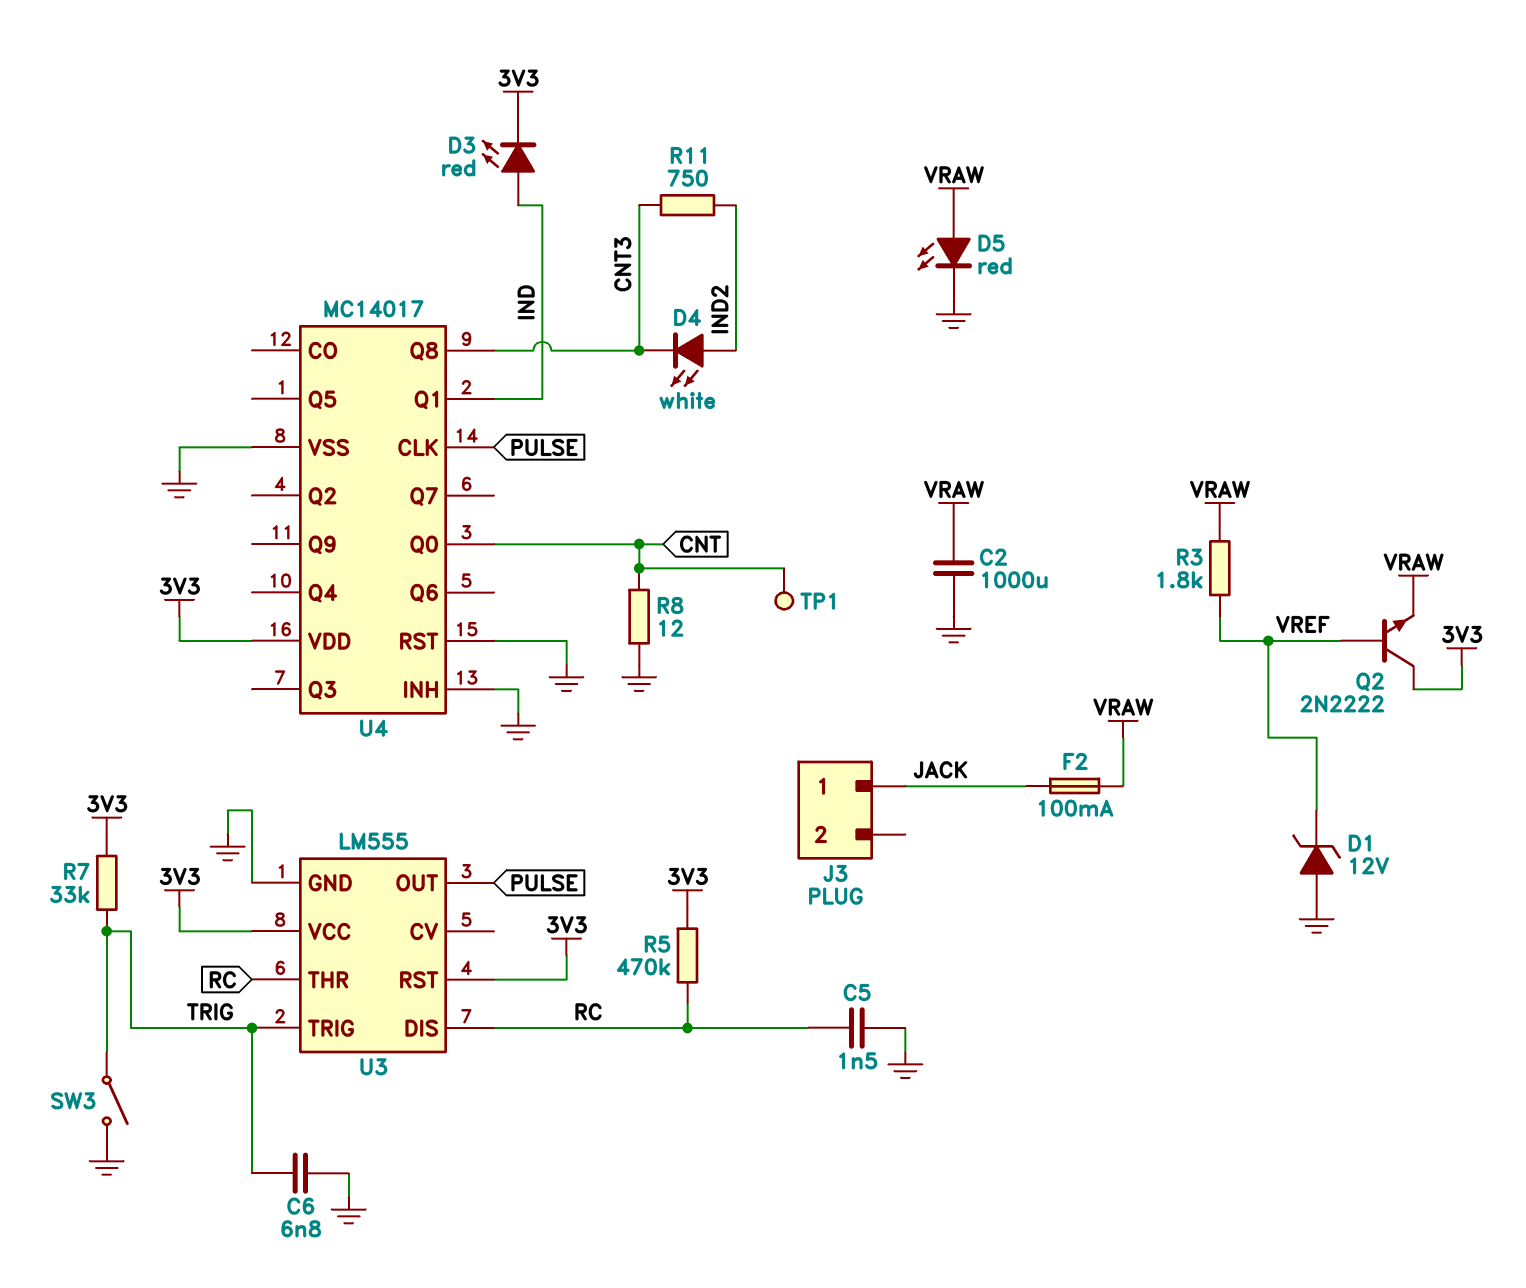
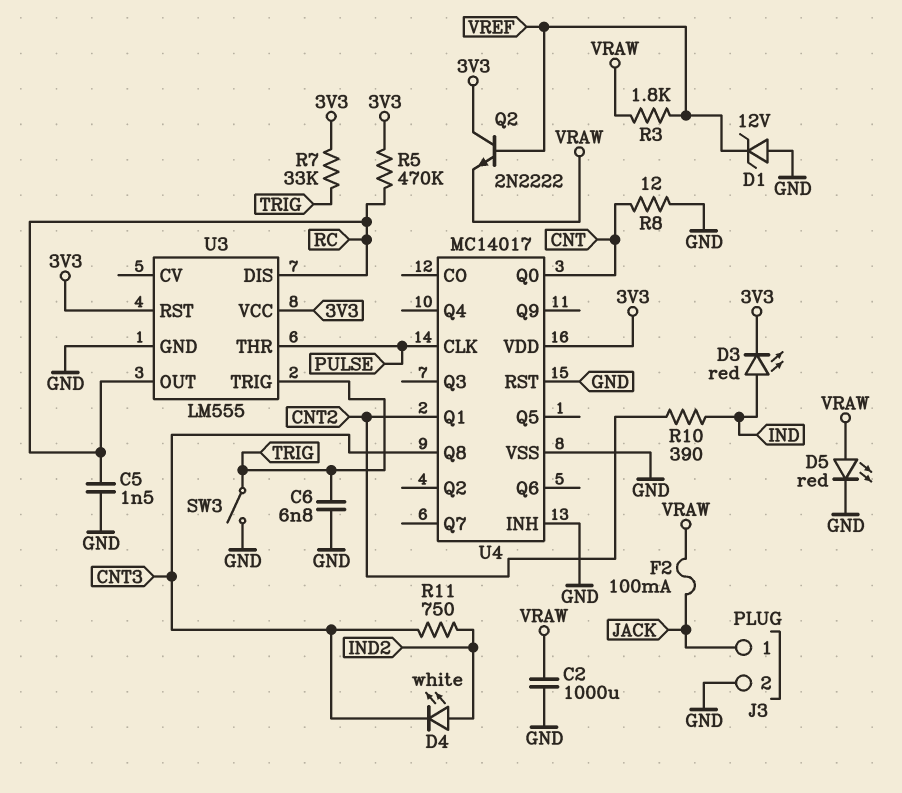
J3 pin 2: none -> GND
R10: none -> 390 (CNT2, IND)
TP1: test point (CNT) -> none
U3 pin OUT: PULSE -> RC
U3 pin THR: RC -> PULSE
U4 pin Q1: IND -> CNT2

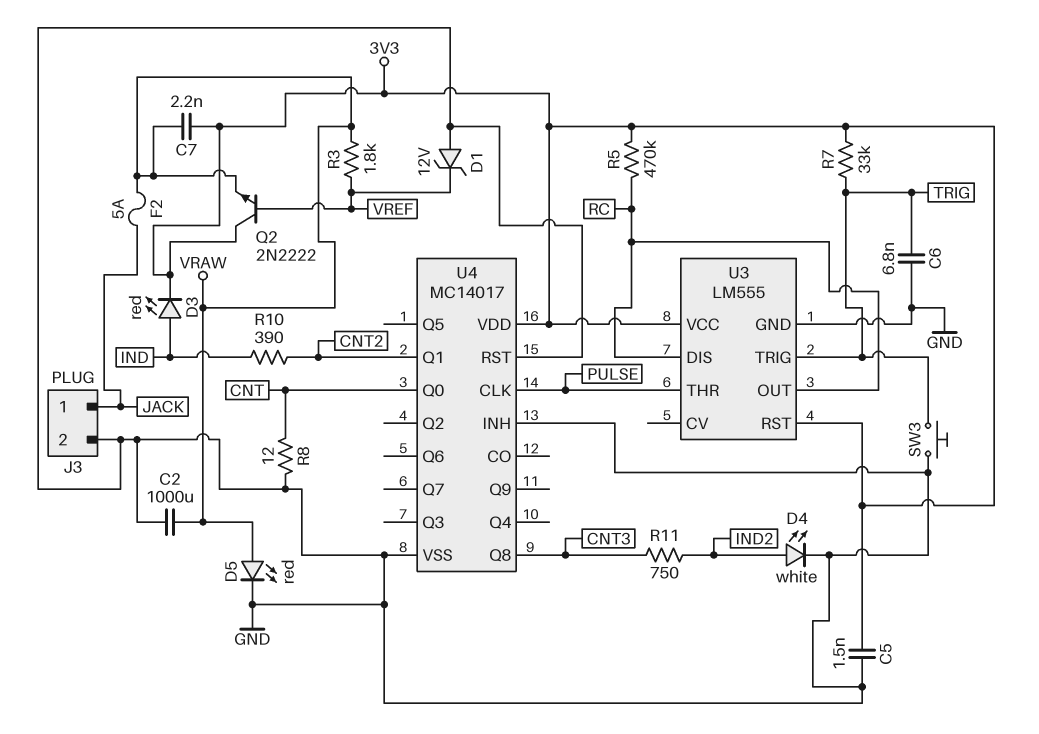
C5: 1.5nF (GND, RC) -> 1.5nF (3V3, GND)
C7: none -> 2.2nF (3V3, VRAW)
D4: LED white (A IND2, K CNT3) -> LED white (A IND2, K GND)
F2: 100mA (JACK, VRAW) -> 5A (JACK, VRAW)
SW3: switch (GND, TRIG) -> button (GND, TRIG)

